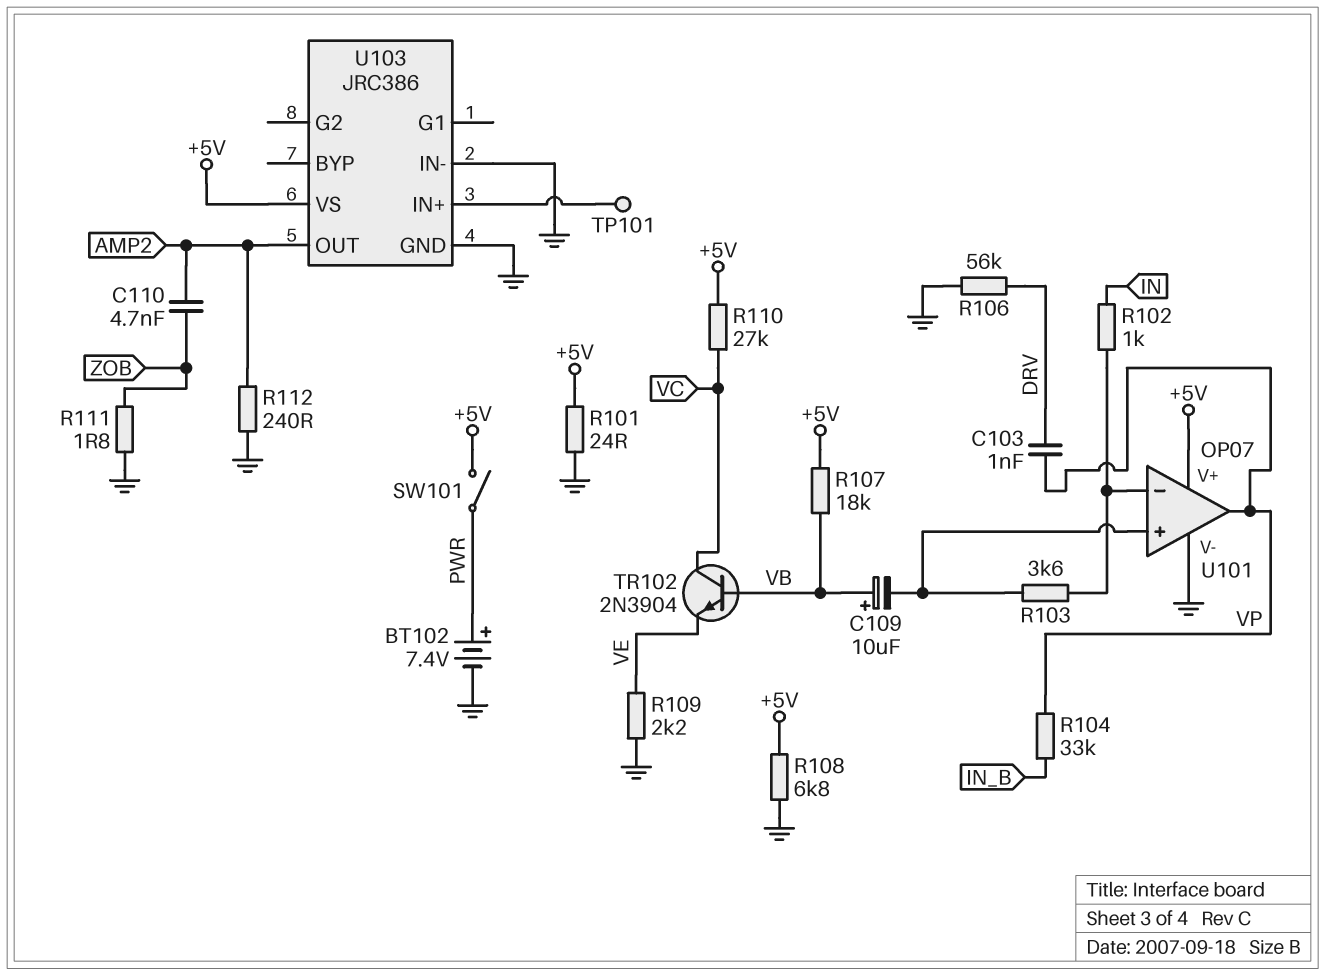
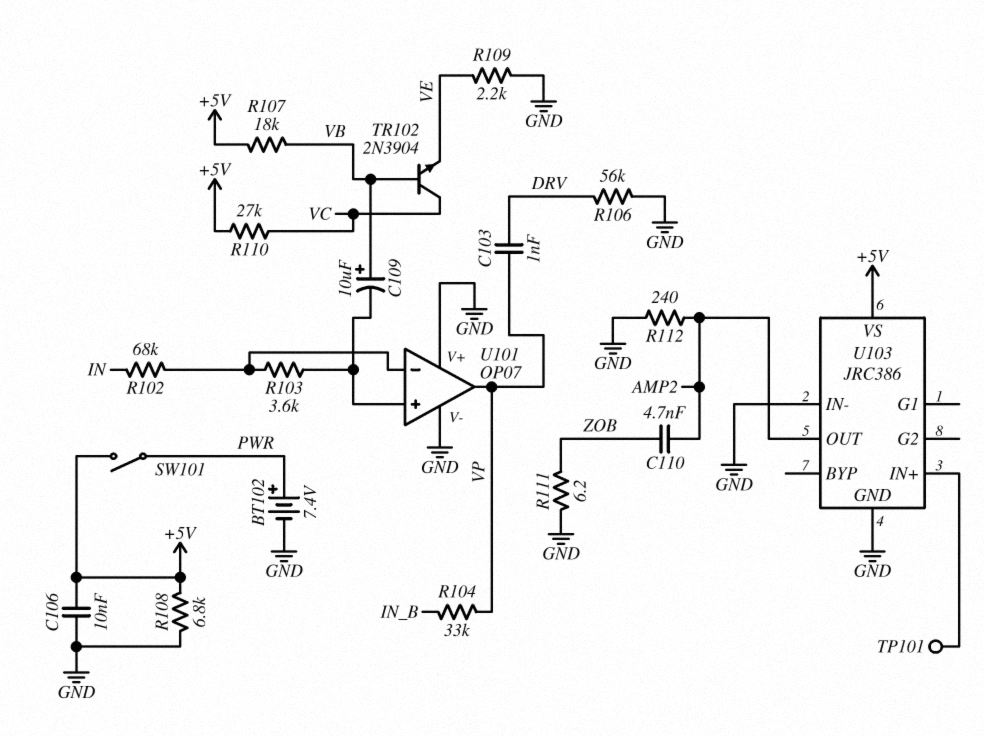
C106: none -> 10nF (+5V, GND)
R101: 24 (+5V, GND) -> none
R102: 1k (IN, U101/in-) -> 68k (IN, U101/in-)
R111: 1.8 (GND, ZOB) -> 6.2 (GND, ZOB)
U101 pin V+: +5V -> GND

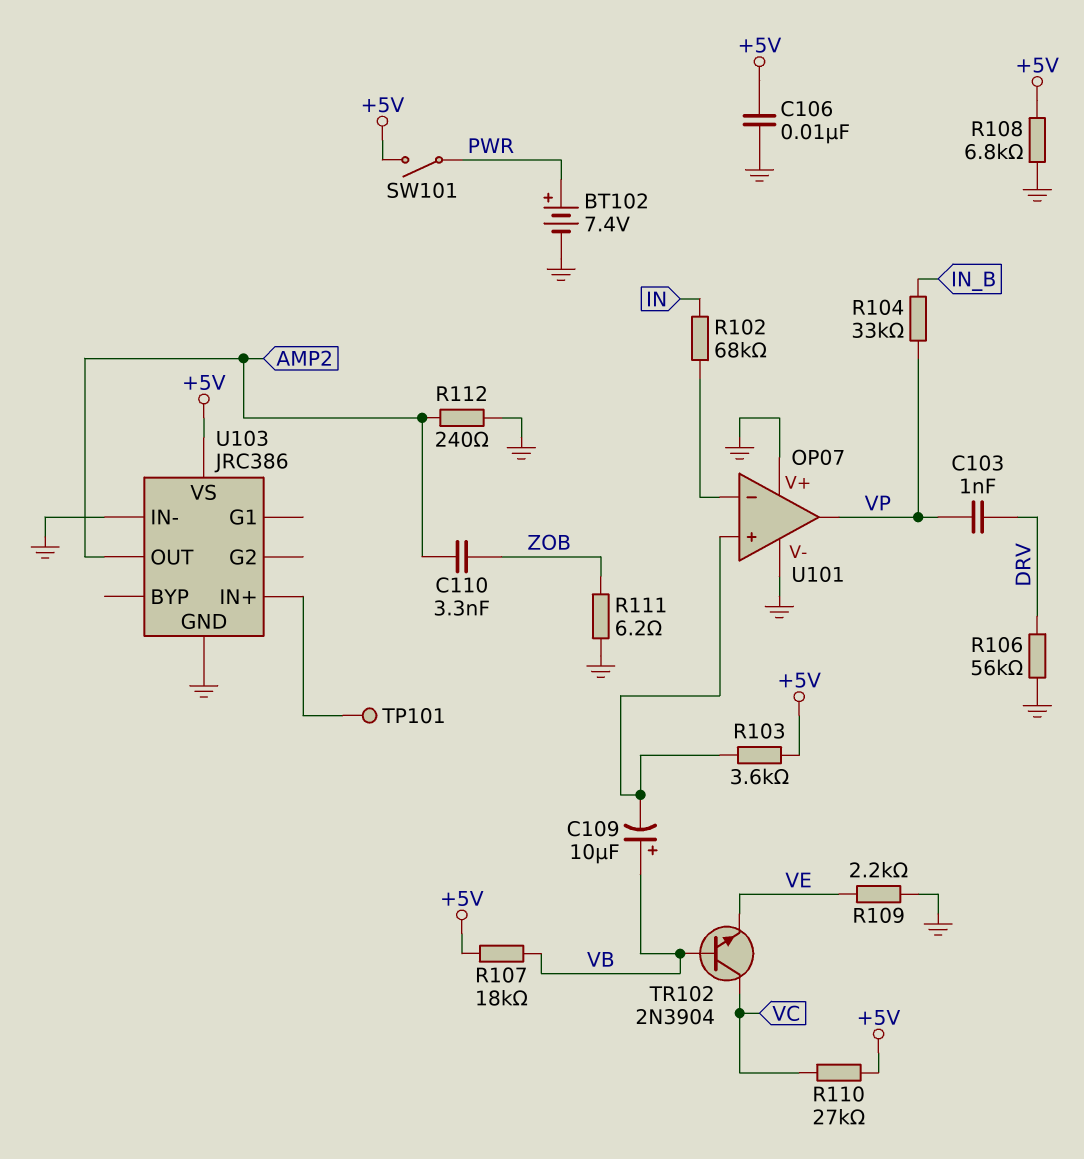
C110: 4.7nF (AMP2, ZOB) -> 3.3nF (AMP2, ZOB)
R103: 3.6k (U101/in+, U101/in-) -> 3.6k (+5V, U101/in+)

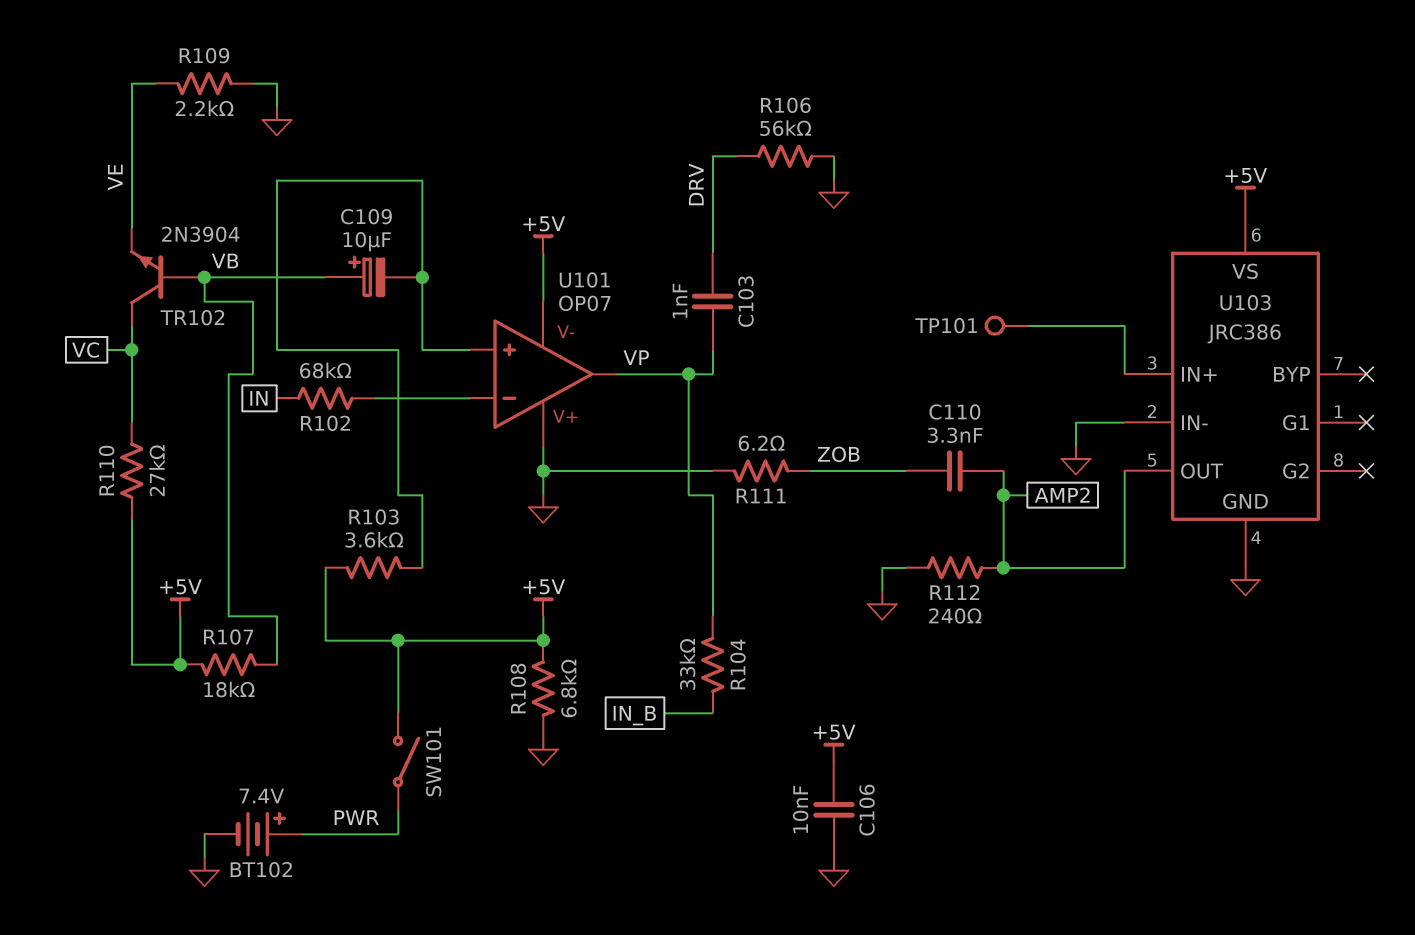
U101 pin V-: GND -> +5V

